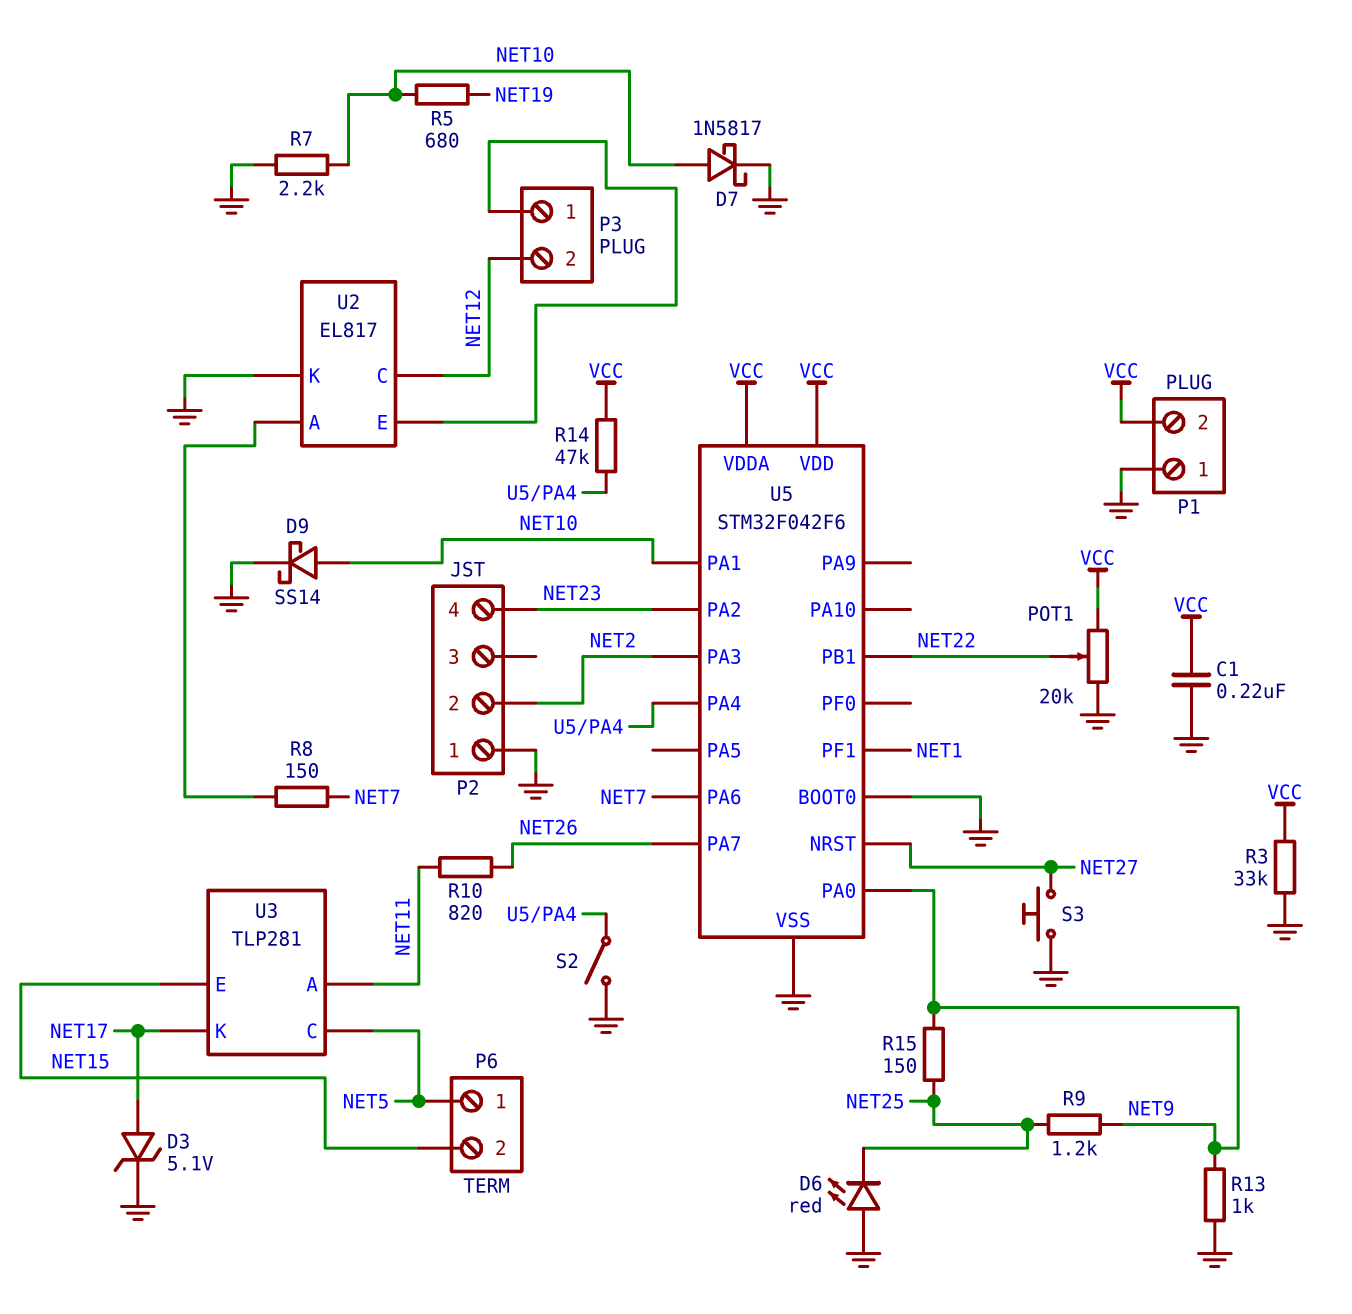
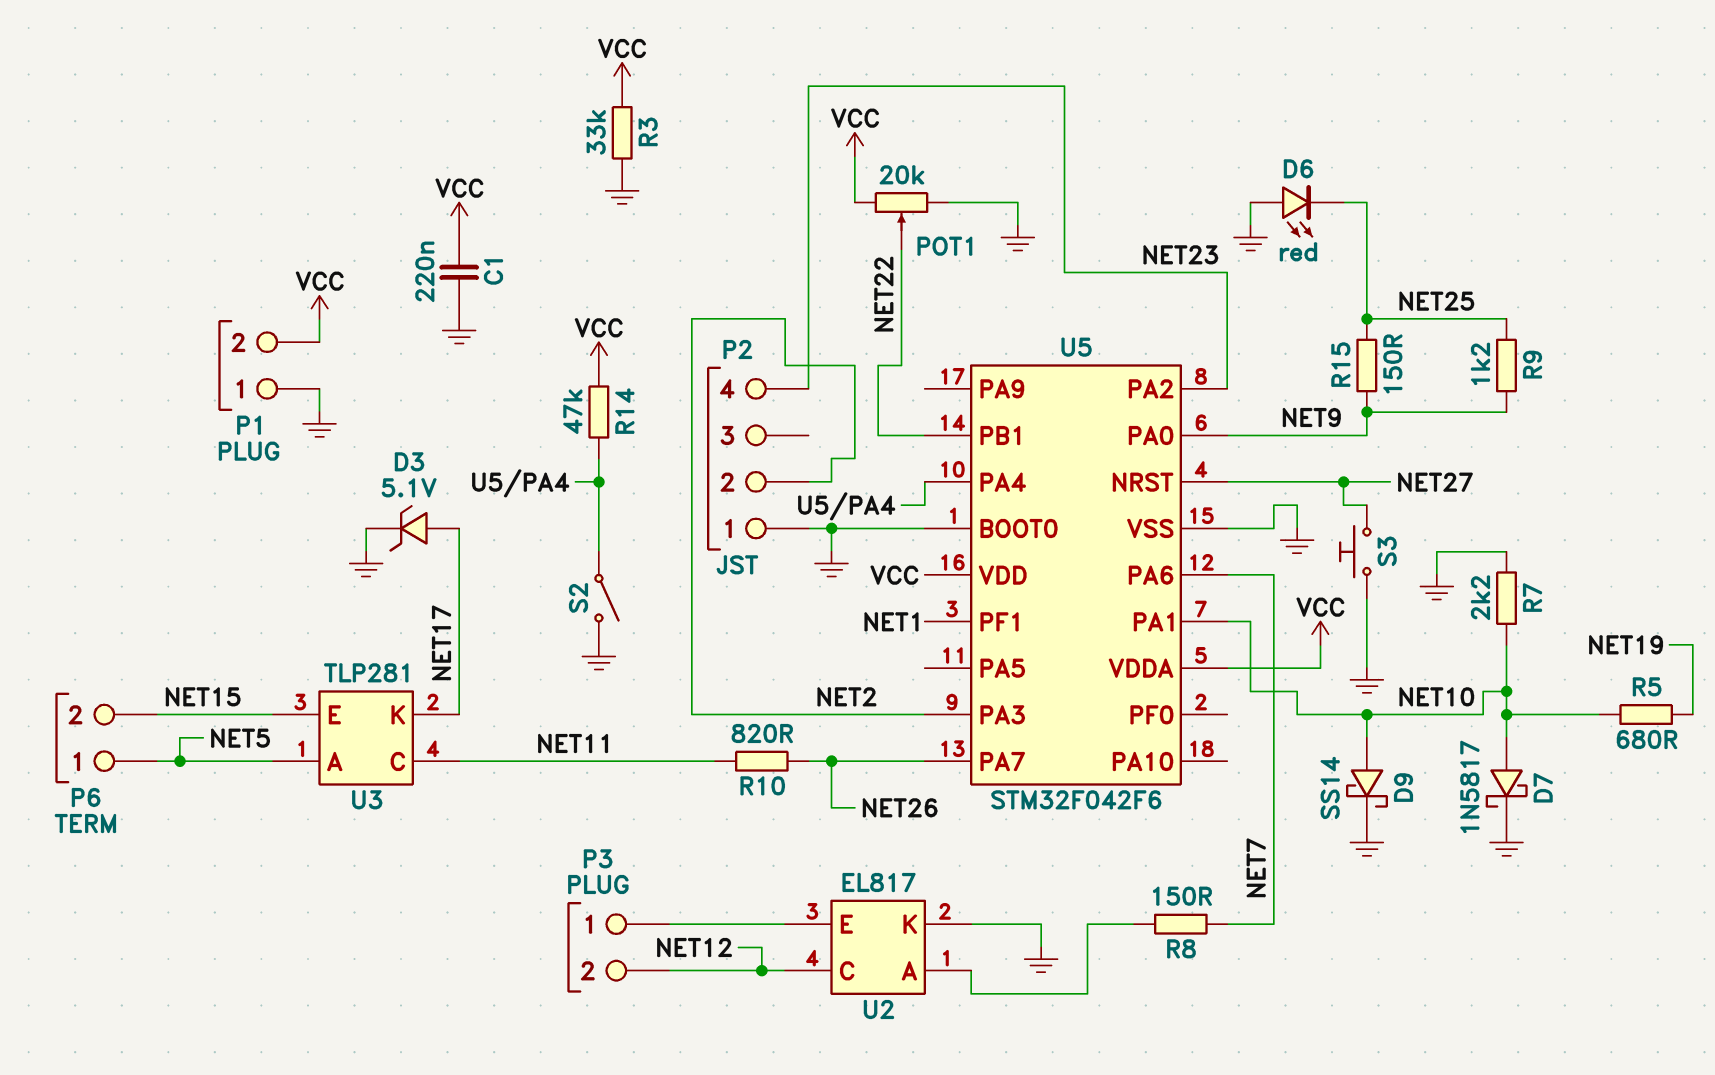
R13: 1k (GND, NET9) -> none
U3 pin A: NET11 -> NET5
U3 pin C: NET5 -> NET11

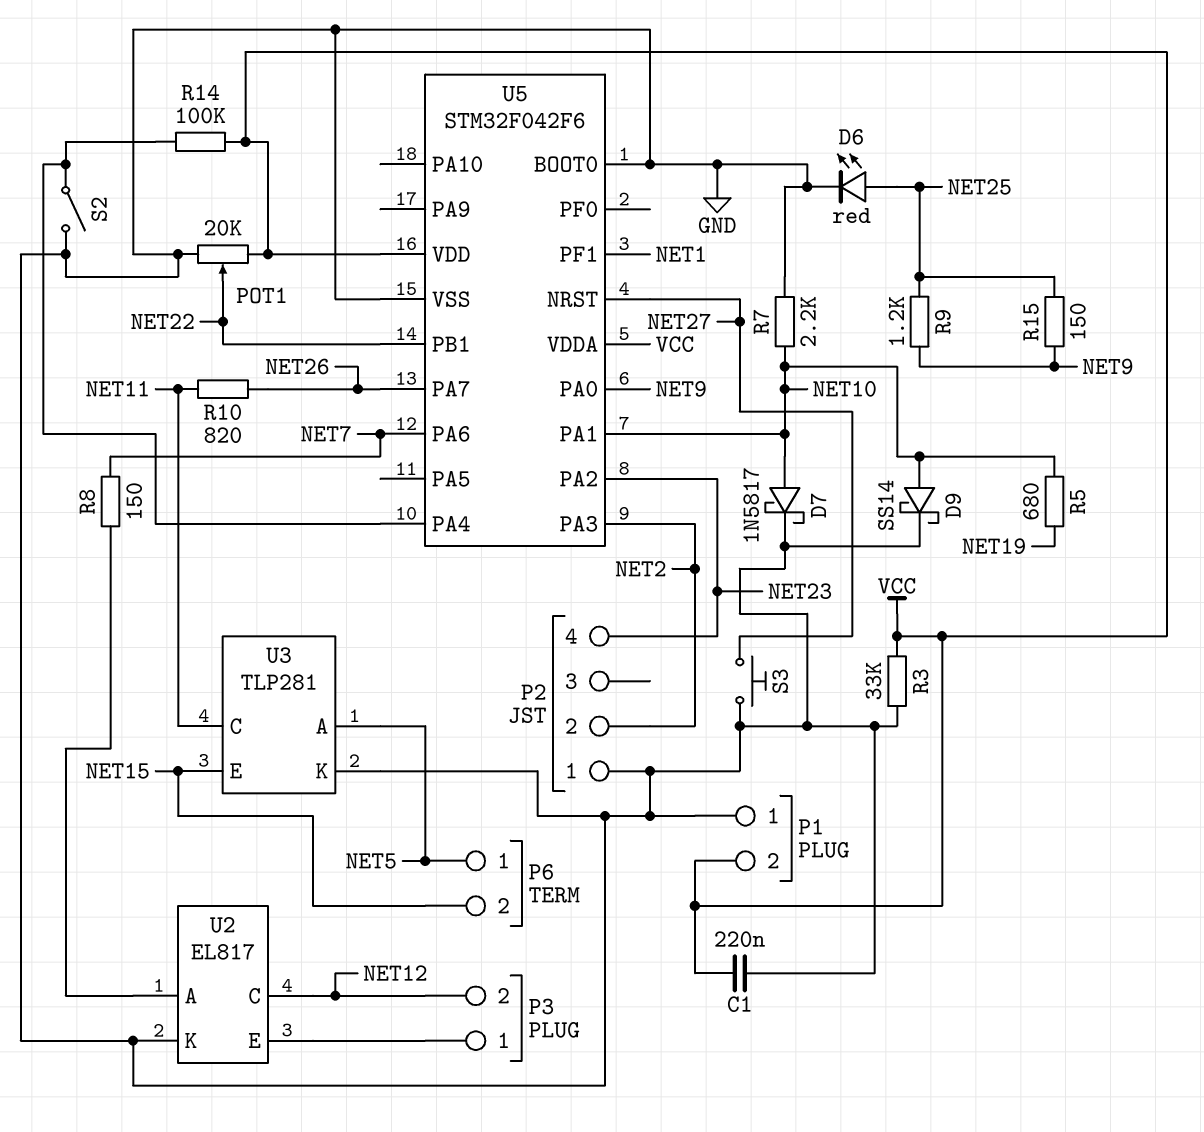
D3: zener 5.1V (A NET17, K GND) -> none
D6: LED red (A GND, K NET25) -> LED red (A NET25, K GND)
R14: 47k (U5/PA4, VCC) -> 100k (U5/PA4, VCC)
U3 pin K: NET17 -> GND

